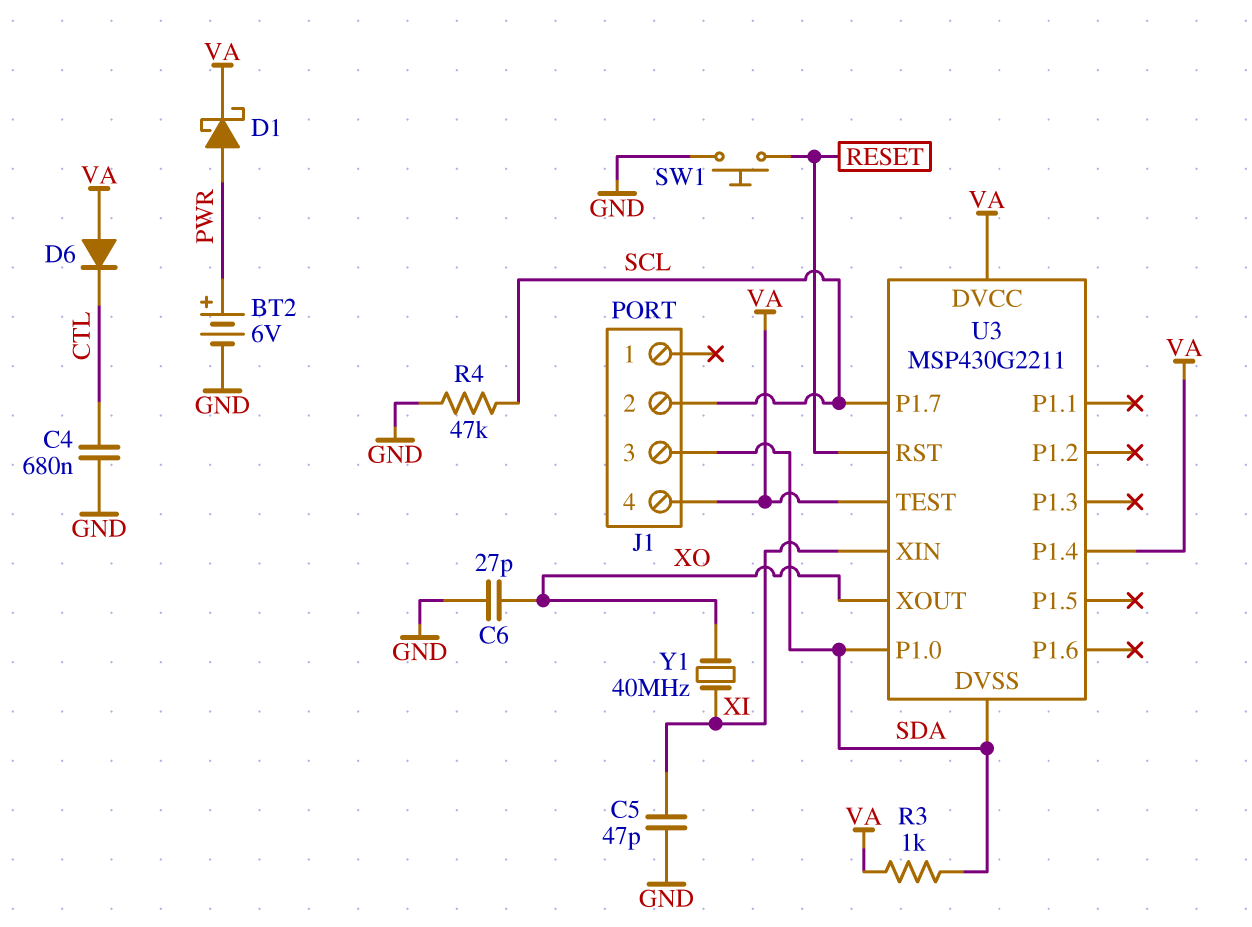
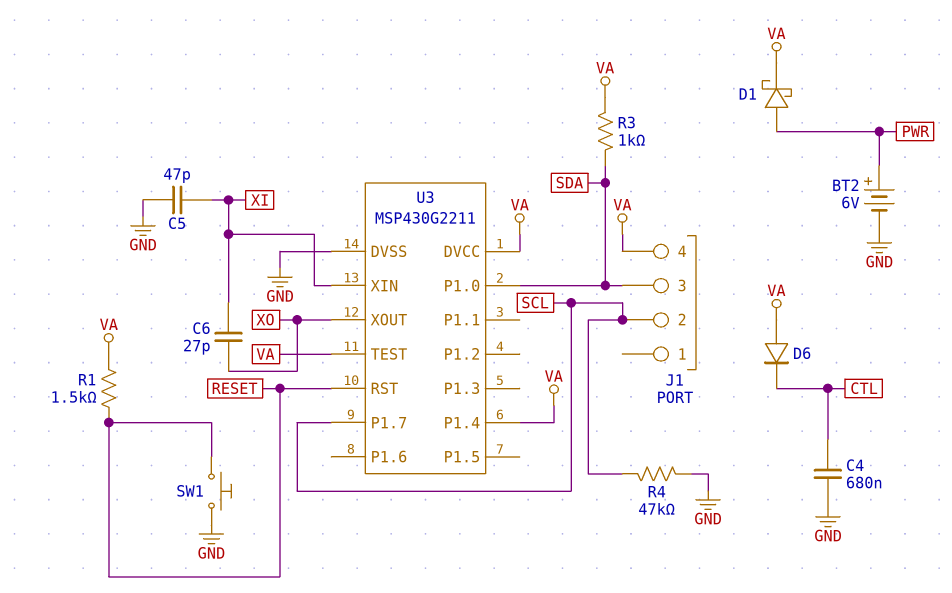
C6: 27pF (GND, XO) -> 27pF (XI, XO)
R1: none -> 1.5k (RESET, VA)
U3 pin DVSS: SDA -> GND
Y1: 40MHz (XI, XO) -> none

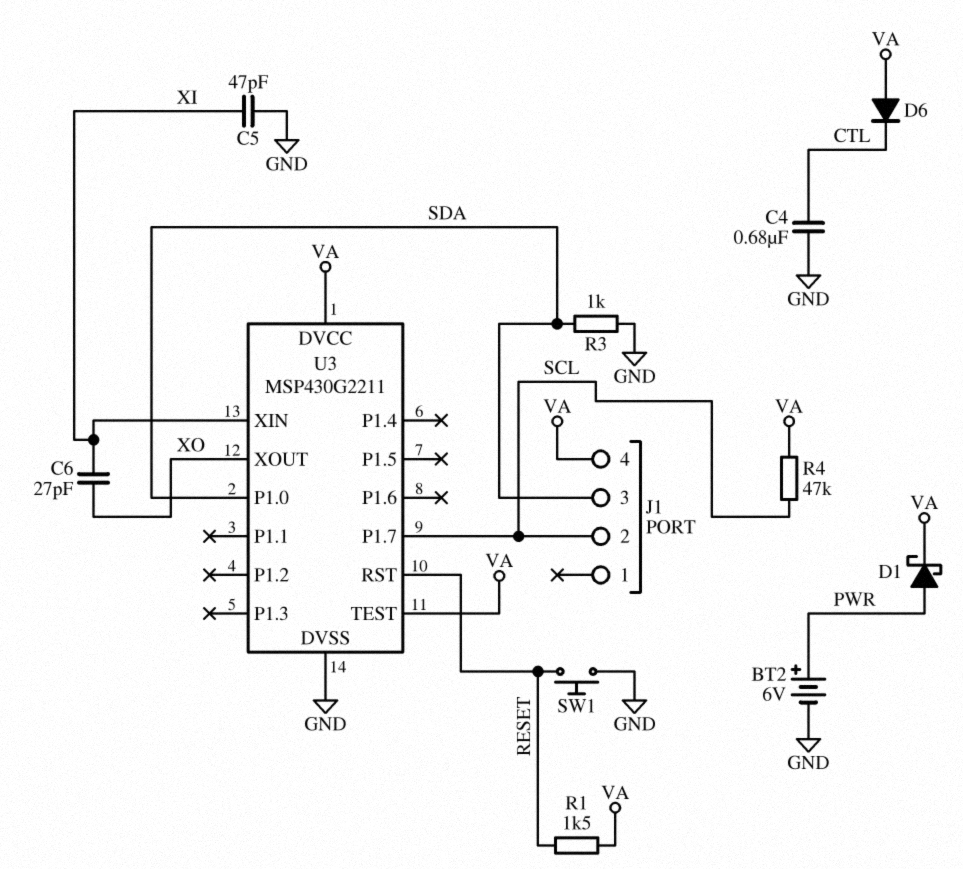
R3: 1k (SDA, VA) -> 1k (GND, SDA)
R4: 47k (GND, SCL) -> 47k (SCL, VA)
U3 pin P1.4: VA -> none

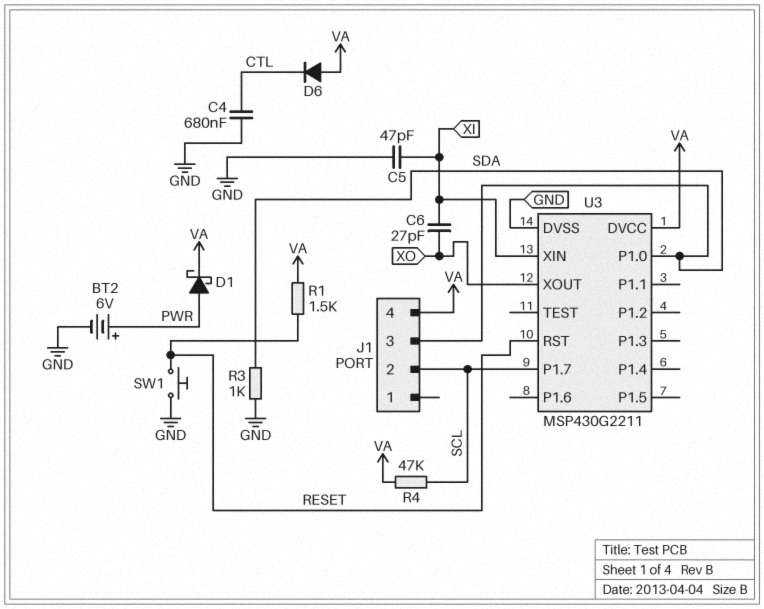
U3 pin TEST: VA -> none

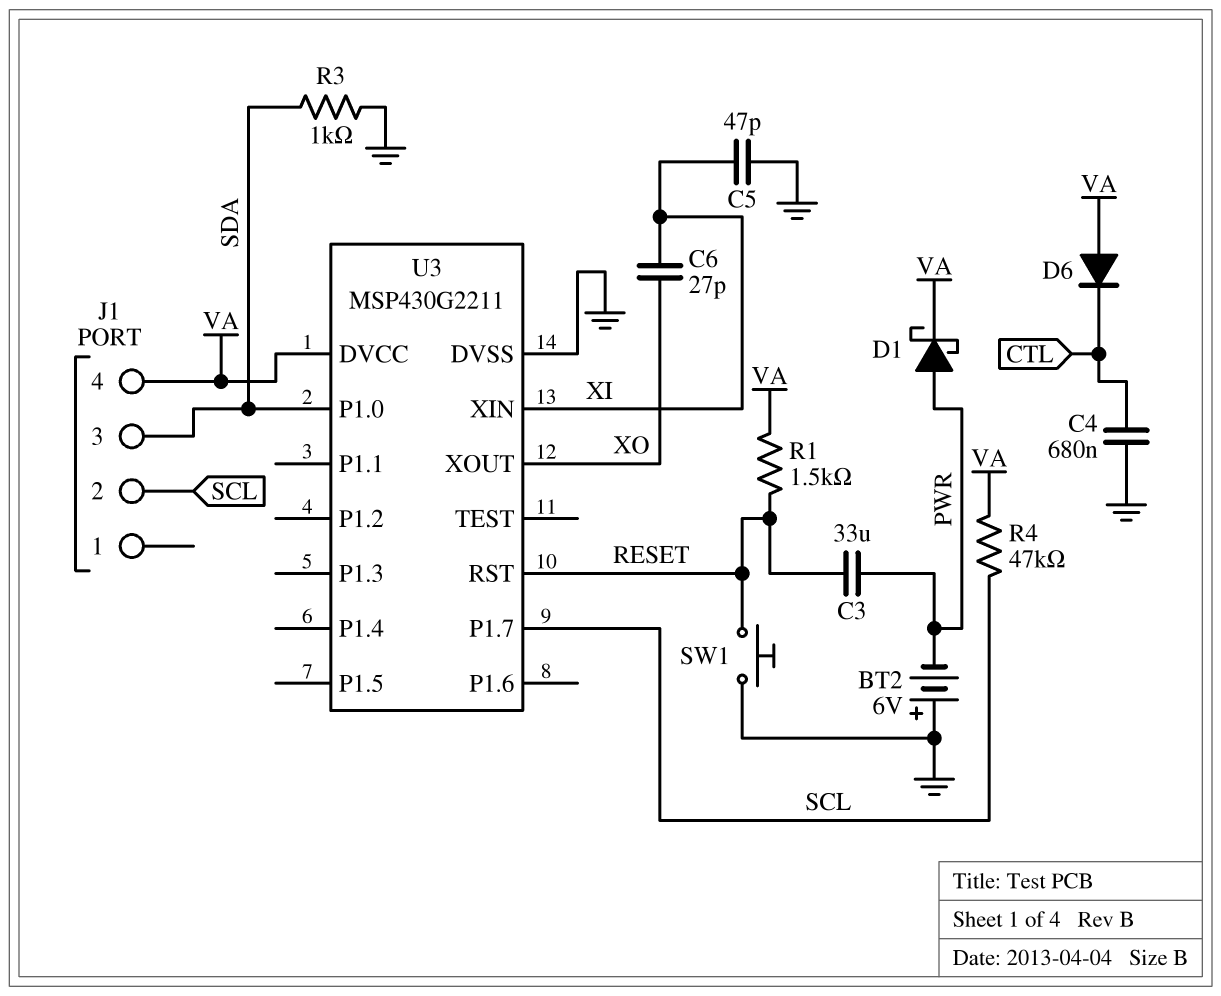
BT2: 6V (plus PWR, minus GND) -> 6V (plus GND, minus PWR)
C3: none -> 33uF (PWR, RESET)

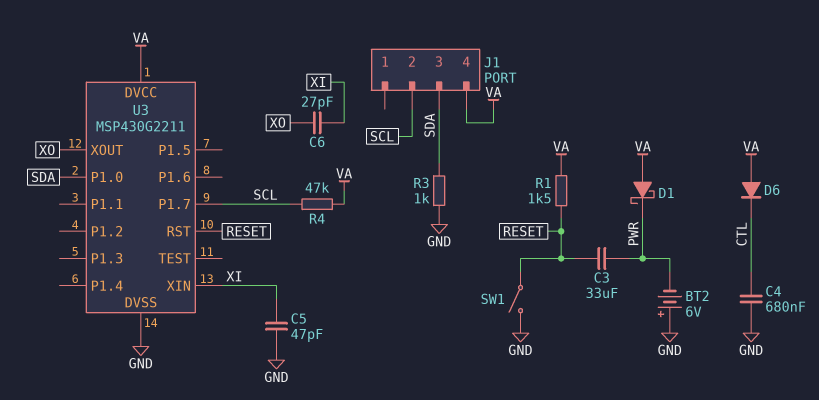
D1: schottky (A PWR, K VA) -> schottky (A VA, K PWR)
SW1: button (GND, RESET) -> switch (GND, RESET)

